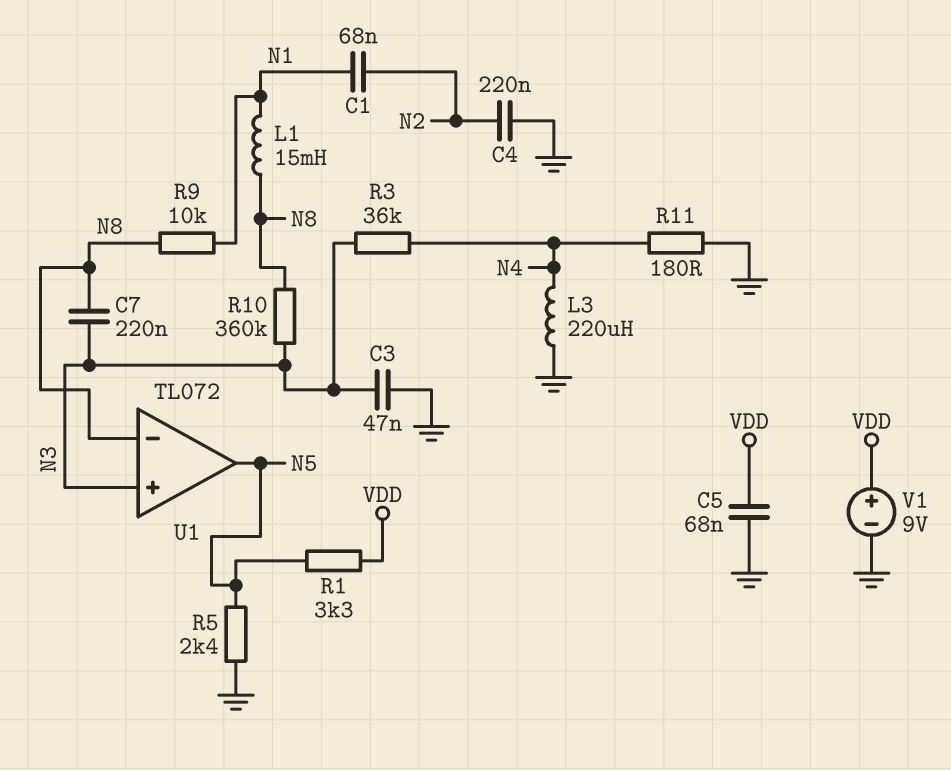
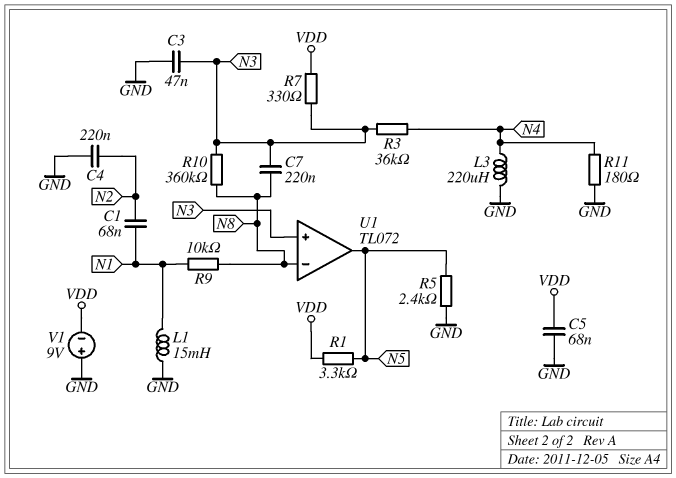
L1: 15mH (N1, N8) -> 15mH (GND, N1)
R7: none -> 330 (N3, VDD)
V1: 9V (plus VDD, minus GND) -> 9V (plus GND, minus VDD)

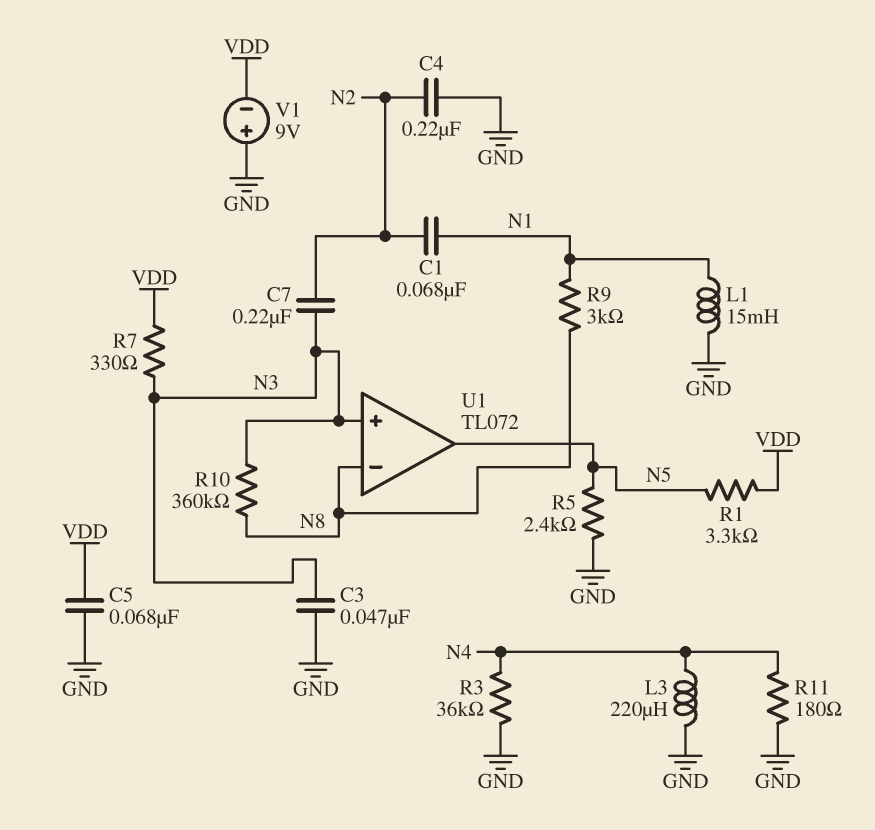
C7: 220nF (N3, N8) -> 220nF (N2, N3)
R3: 36k (N3, N4) -> 36k (GND, N4)
R9: 10k (N1, N8) -> 3k (N1, N8)

